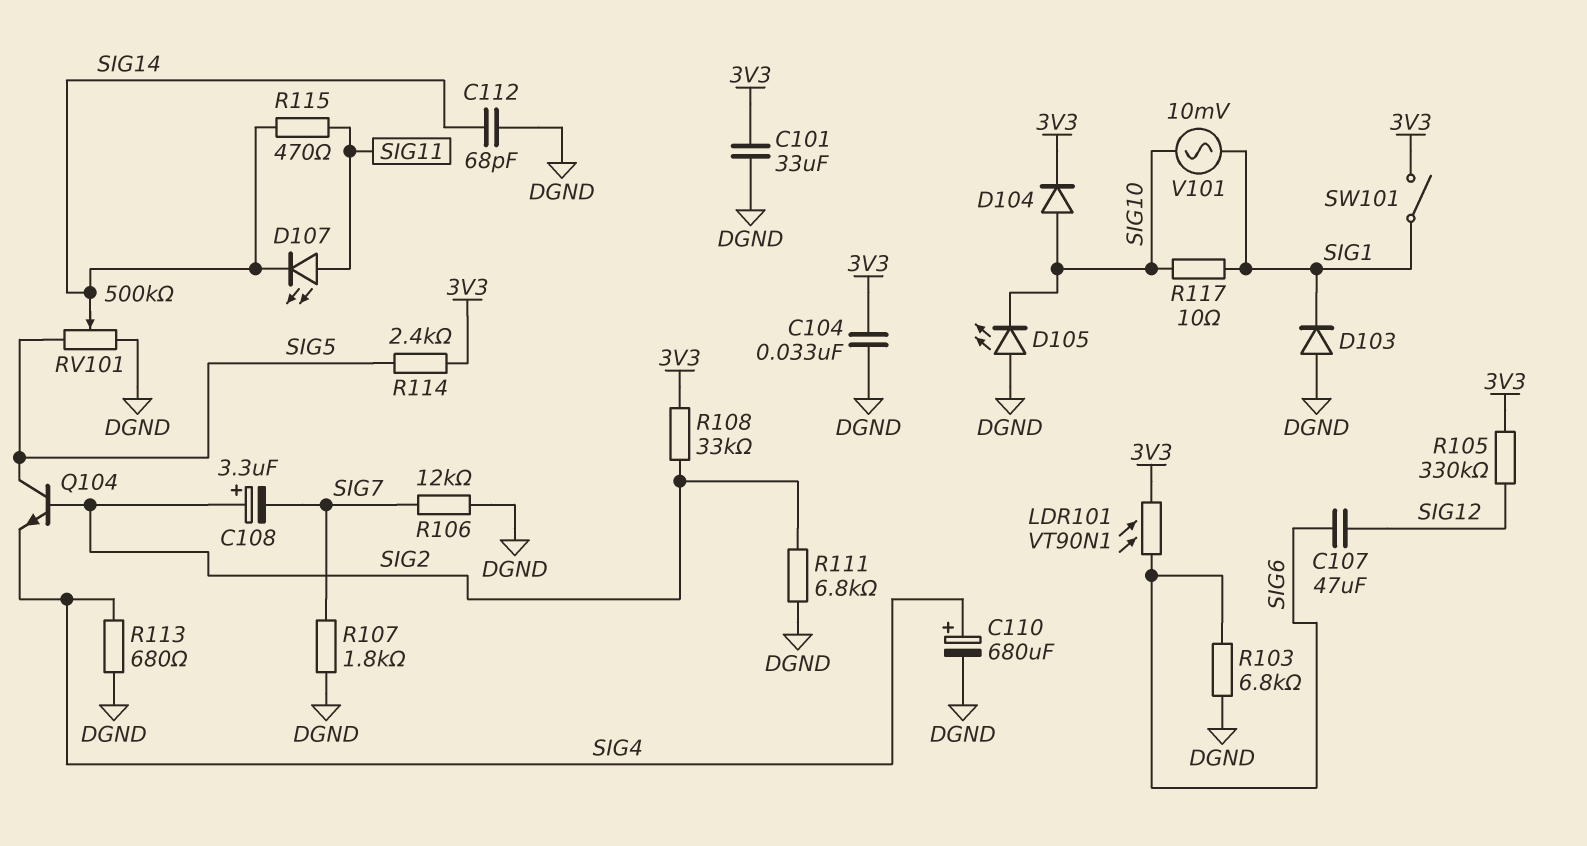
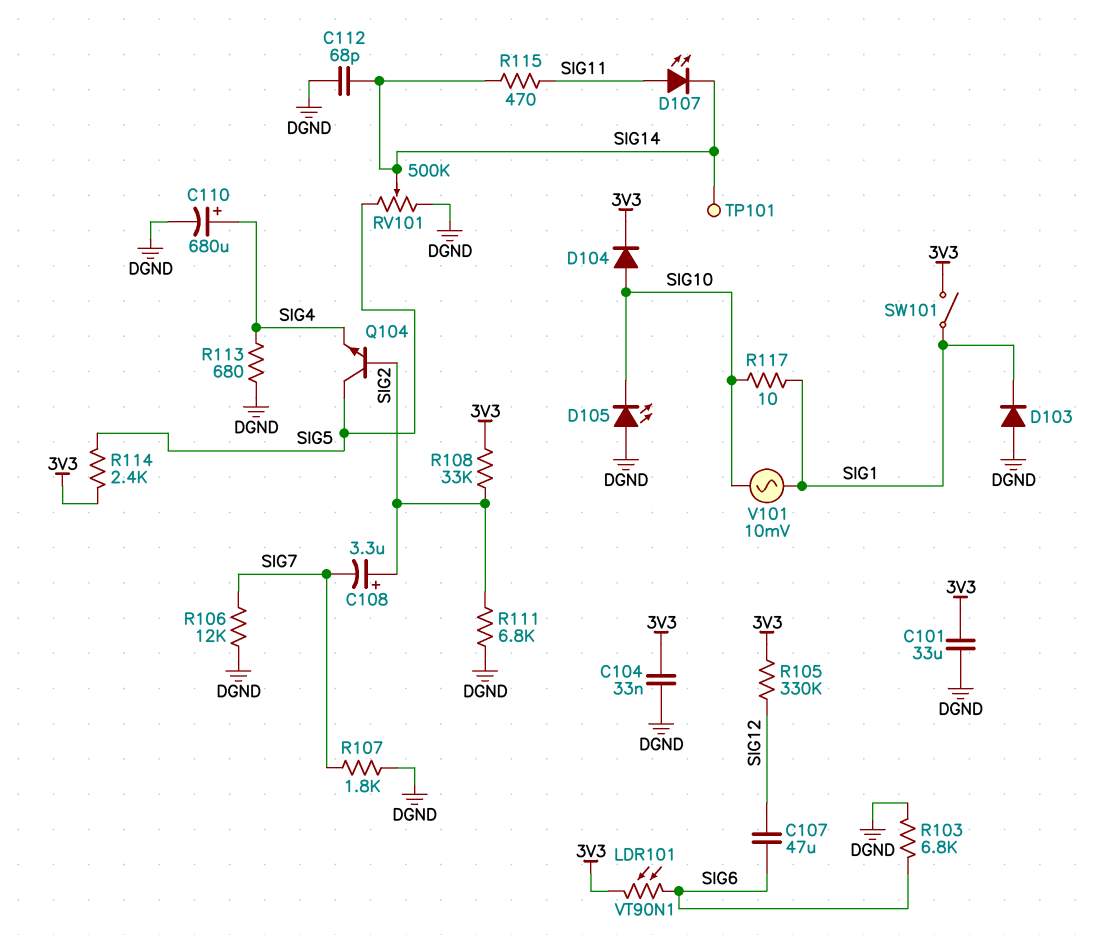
TP101: none -> test point (SIG14)

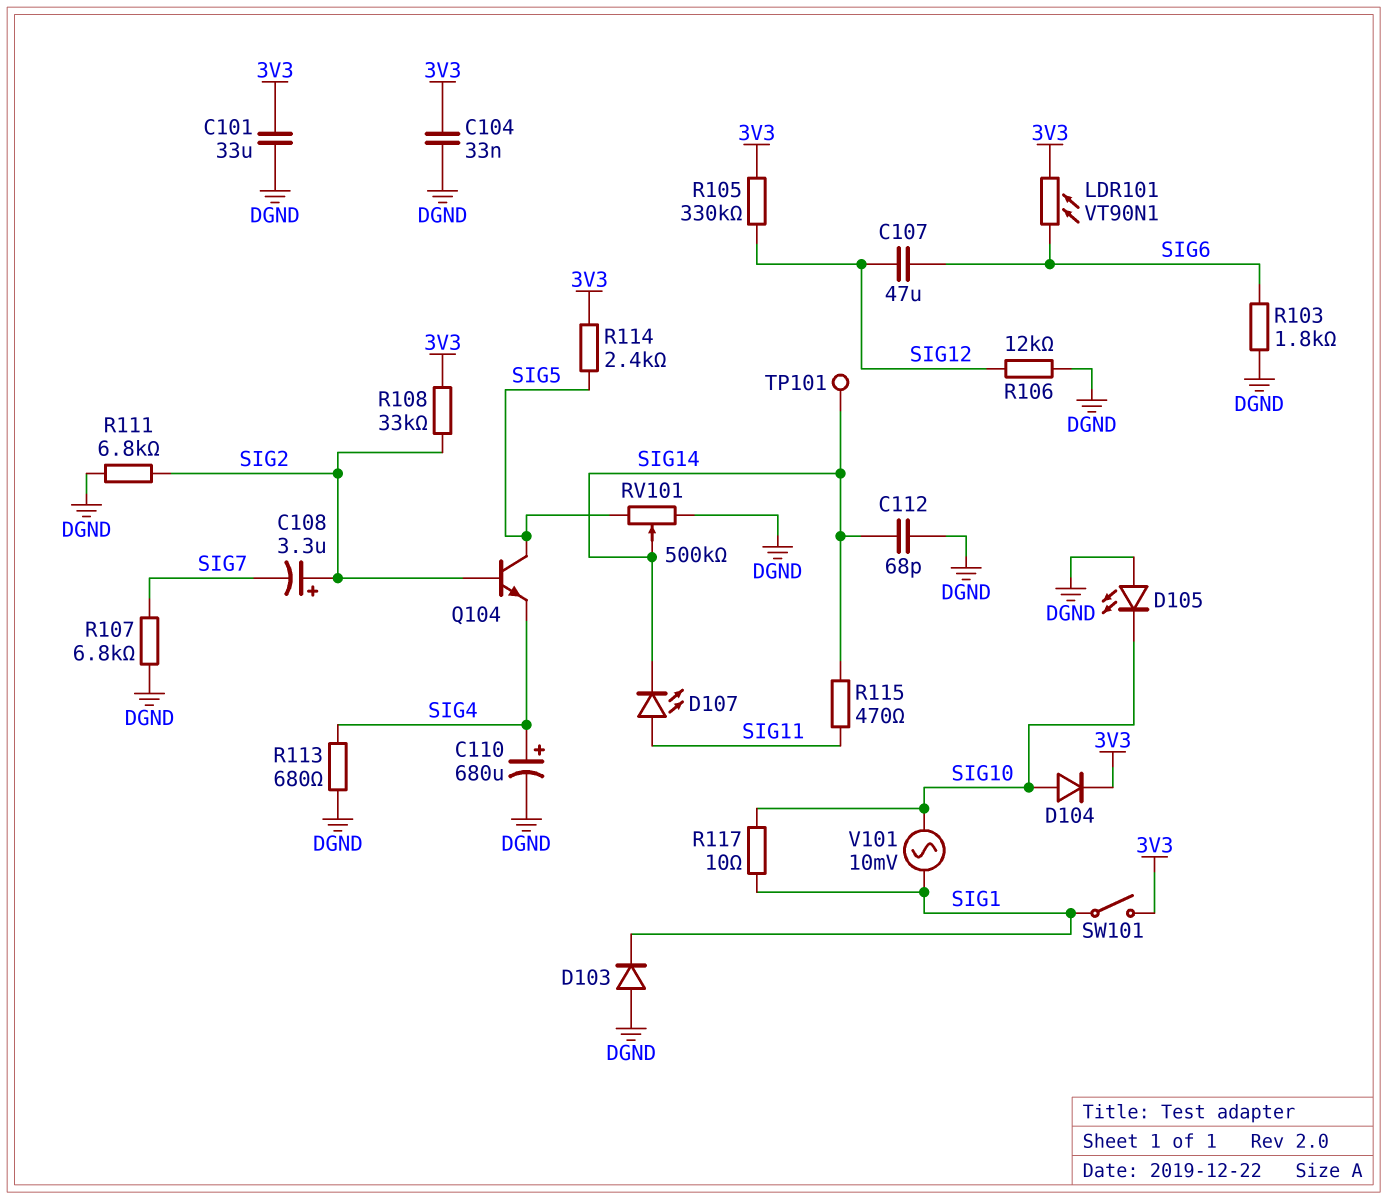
R103: 6.8k (DGND, SIG6) -> 1.8k (DGND, SIG6)
R106: 12k (DGND, SIG7) -> 12k (DGND, SIG12)
R107: 1.8k (DGND, SIG7) -> 6.8k (DGND, SIG7)

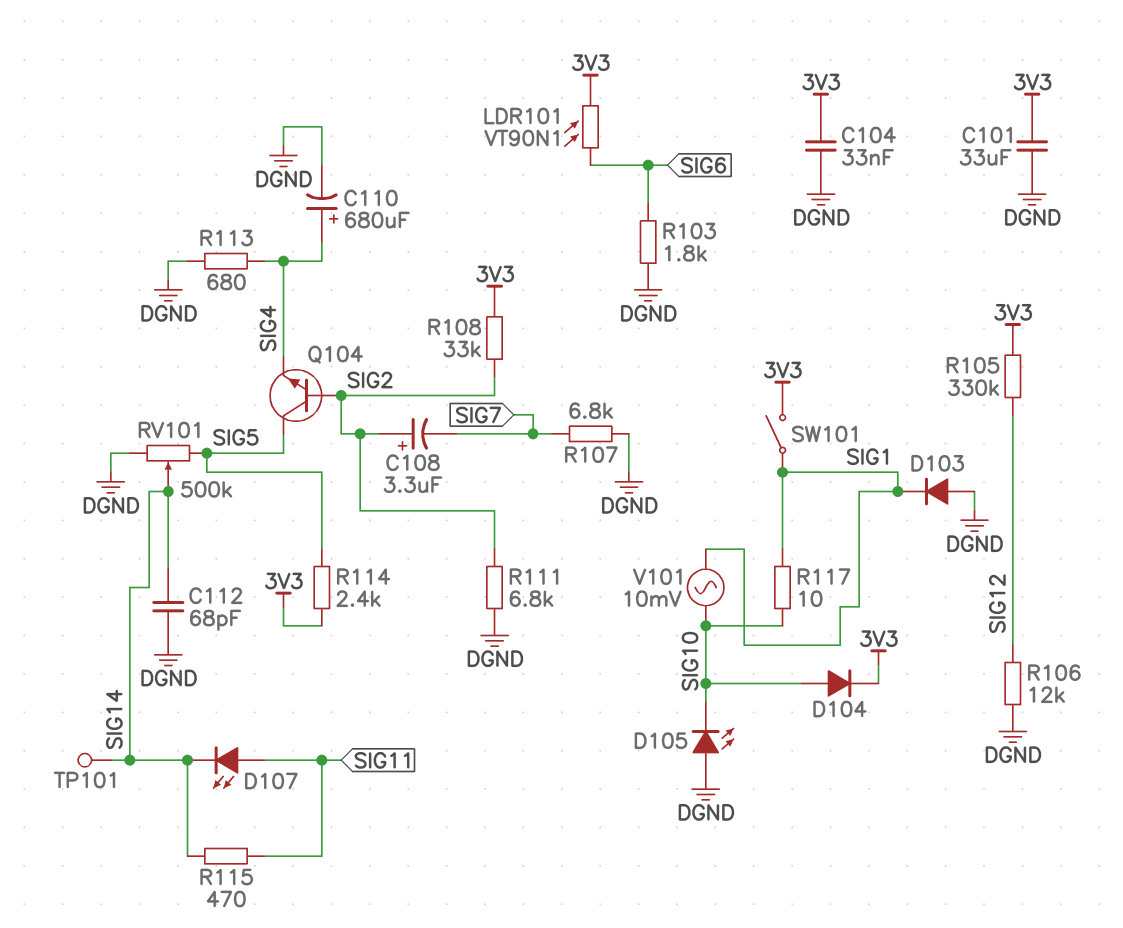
C107: 47uF (SIG6, SIG12) -> none

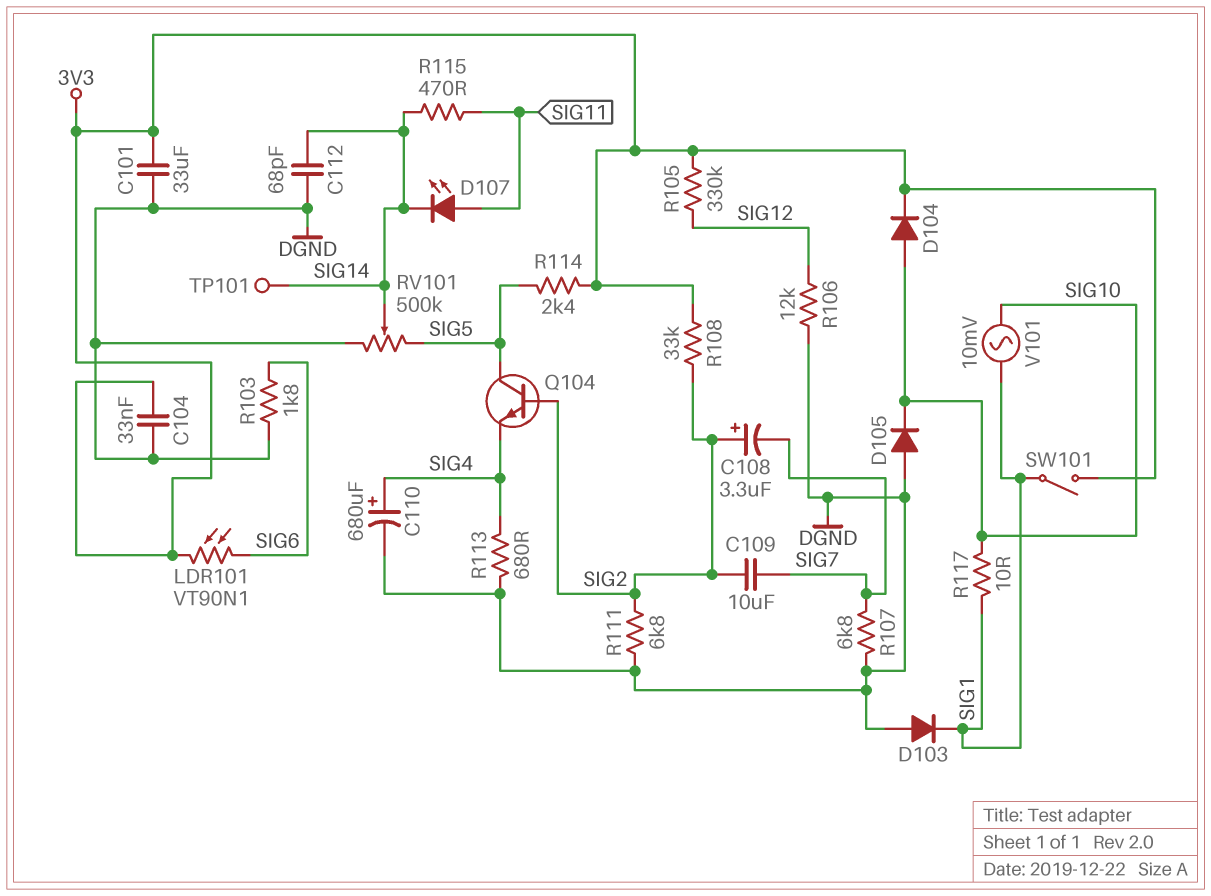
C109: none -> 10uF (SIG2, SIG7)
D105: LED (A DGND, K SIG10) -> diode (A DGND, K SIG10)

